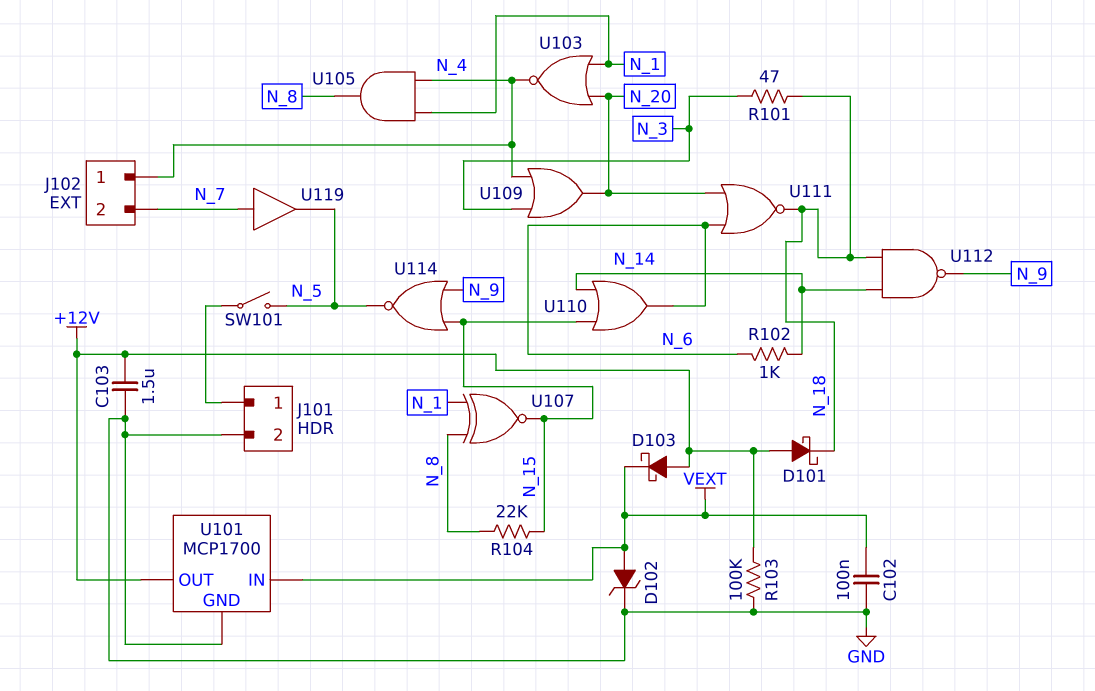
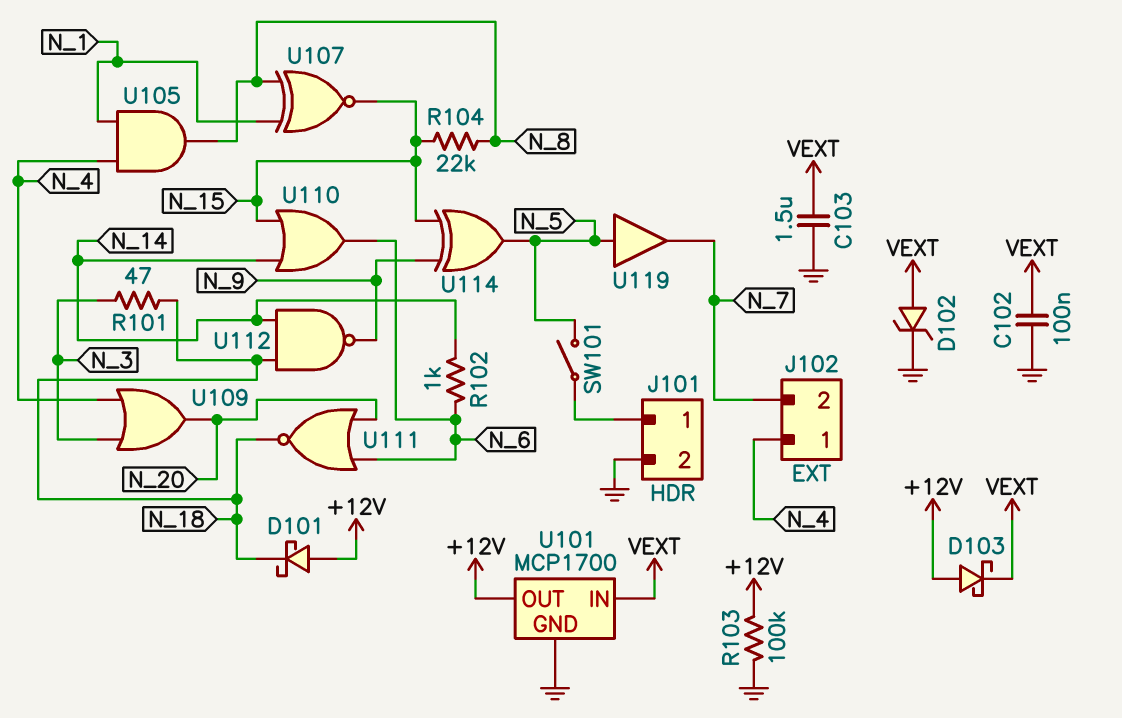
C103: 1.5uF (+12V, GND) -> 1.5uF (GND, VEXT)
U103: NOR (in N_1, in N_20, out N_4) -> none
U114: NOR (in N_9, in N_15, out N_5) -> XOR (in N_9, in N_15, out N_5)
U119: buffer (in N_7, out N_5) -> buffer (in N_5, out N_7)

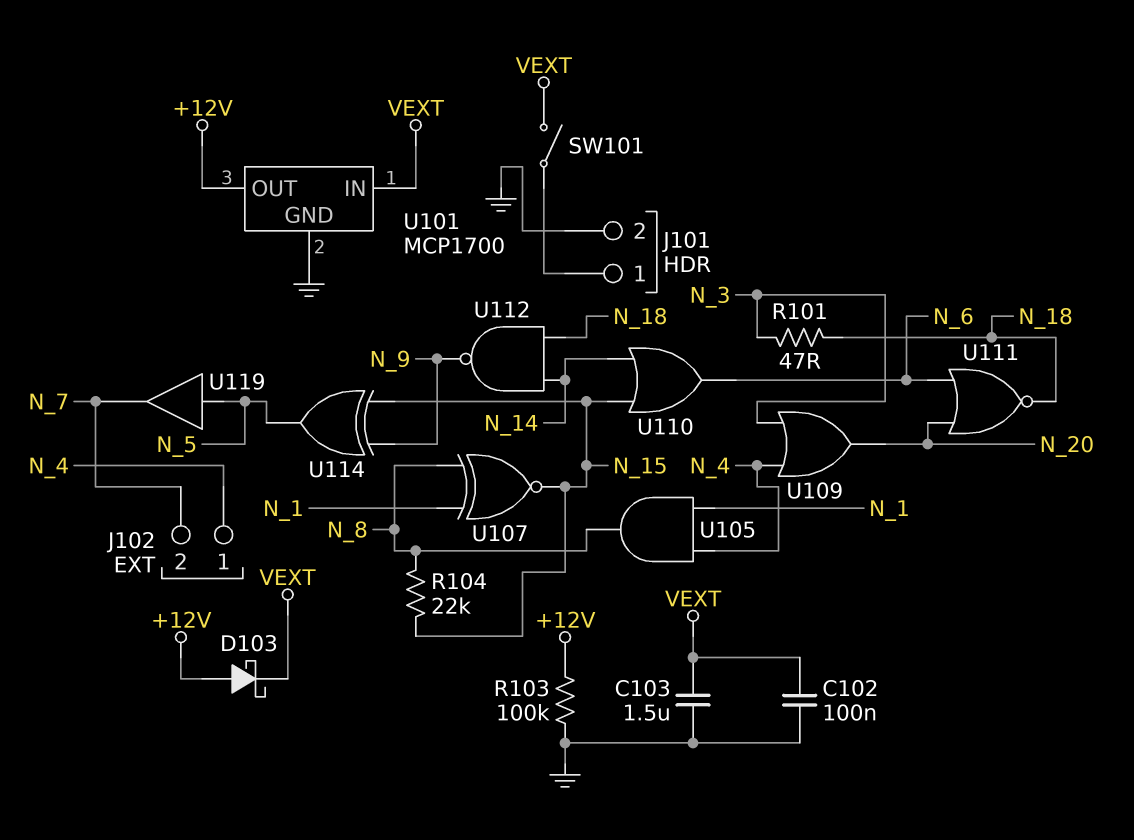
D101: schottky (A +12V, K N_18) -> none
D102: zener (A VEXT, K GND) -> none
R102: 1k (N_6, N_14) -> none
SW101: switch (J101/1, N_5) -> switch (J101/1, VEXT)

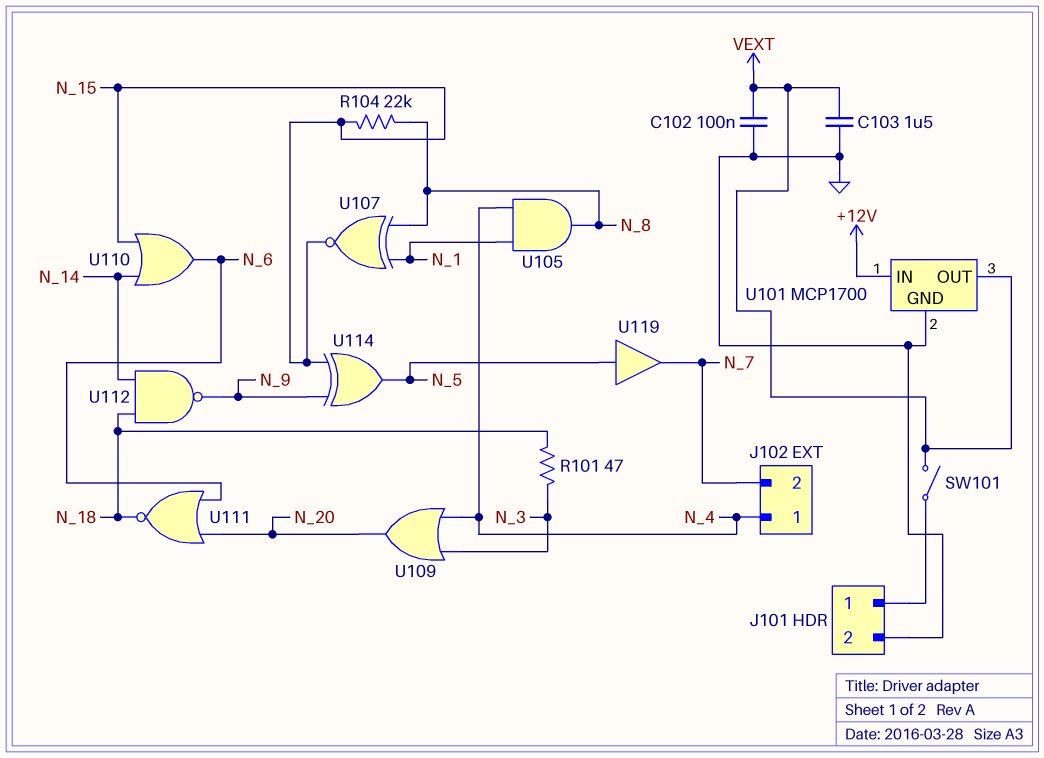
D103: schottky (A +12V, K VEXT) -> none
R103: 100k (+12V, GND) -> none
U101 pin IN: VEXT -> +12V
U101 pin OUT: +12V -> VEXT

